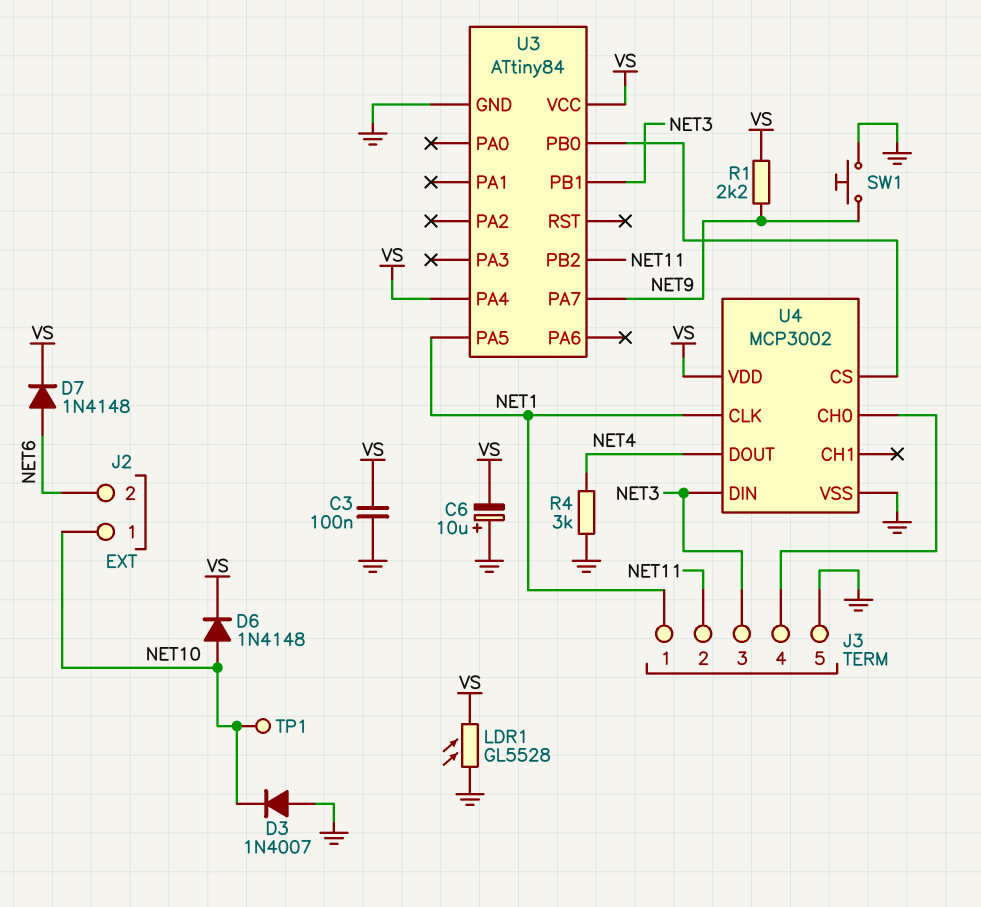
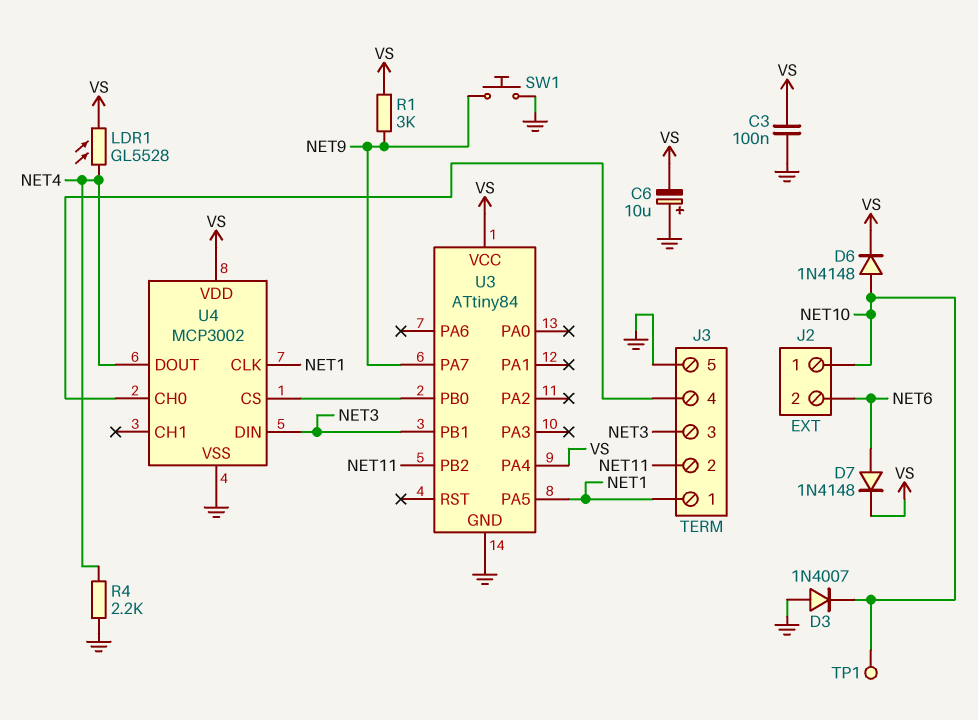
LDR1: GL5528 (GND, VS) -> GL5528 (NET4, VS)
R1: 2.2k (NET9, VS) -> 3k (NET9, VS)
R4: 3k (GND, NET4) -> 2.2k (GND, NET4)

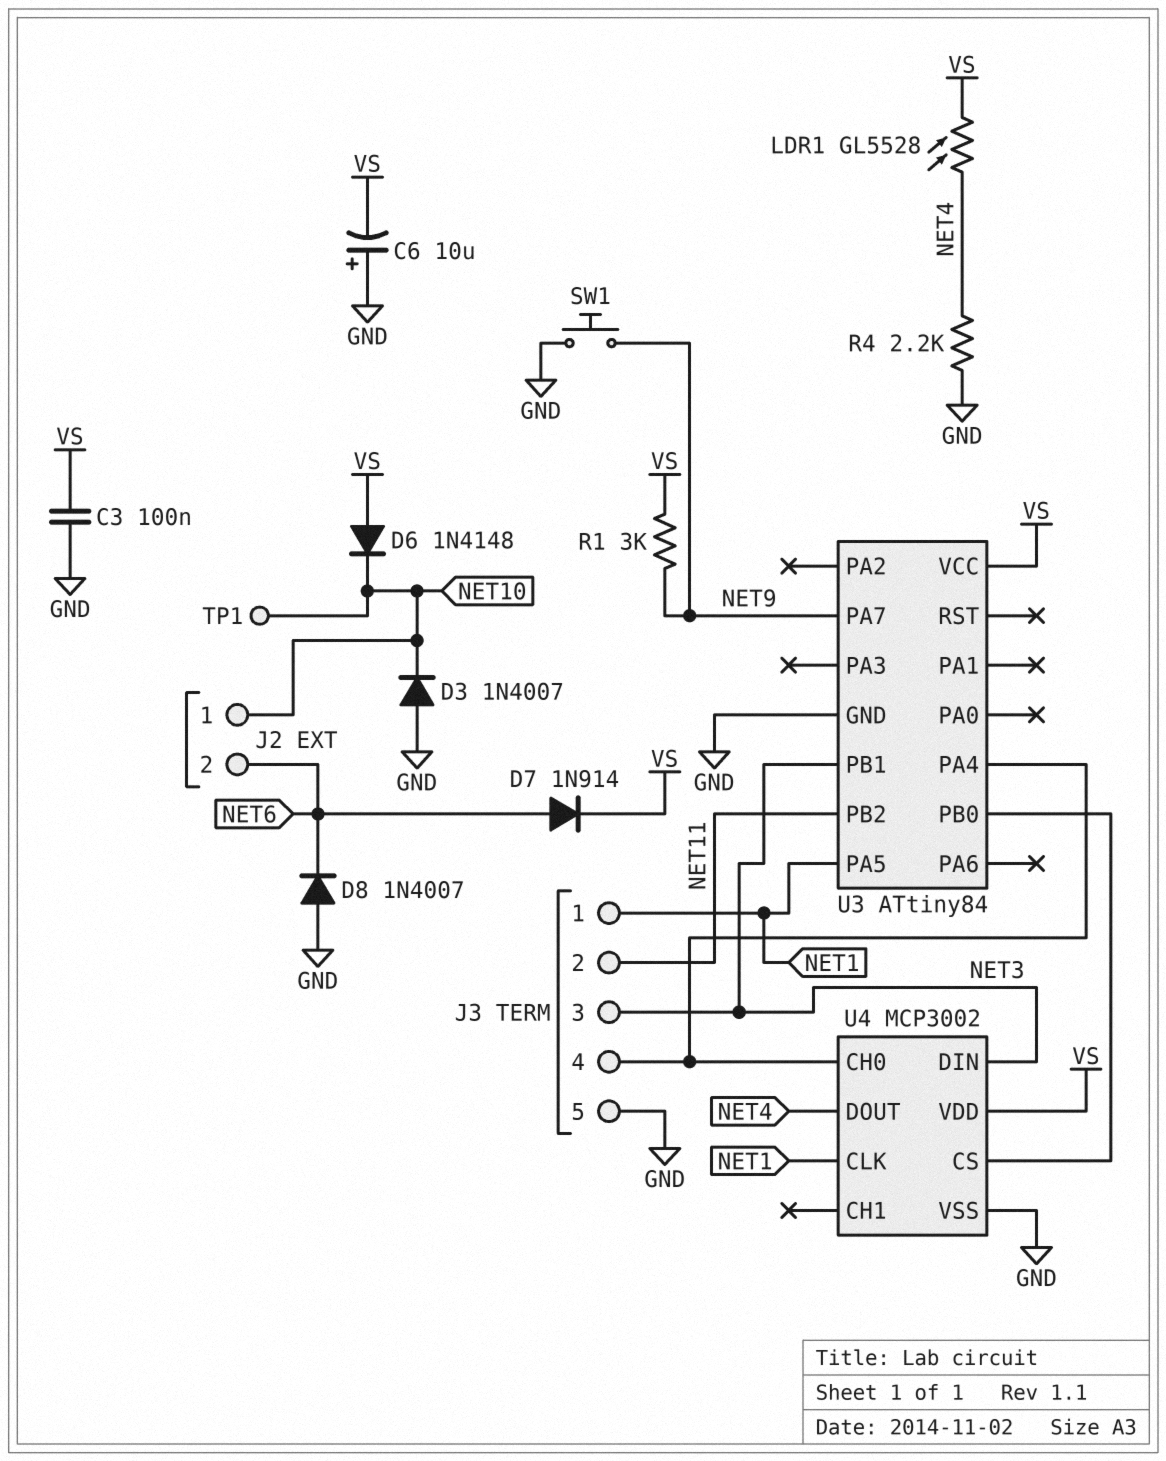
D6: diode 1N4148 (A NET10, K VS) -> diode 1N4148 (A VS, K NET10)
D7: diode 1N4148 (A NET6, K VS) -> diode 1N914 (A NET6, K VS)
D8: none -> diode 1N4007 (A GND, K NET6)
U3 pin PA4: VS -> J3/4

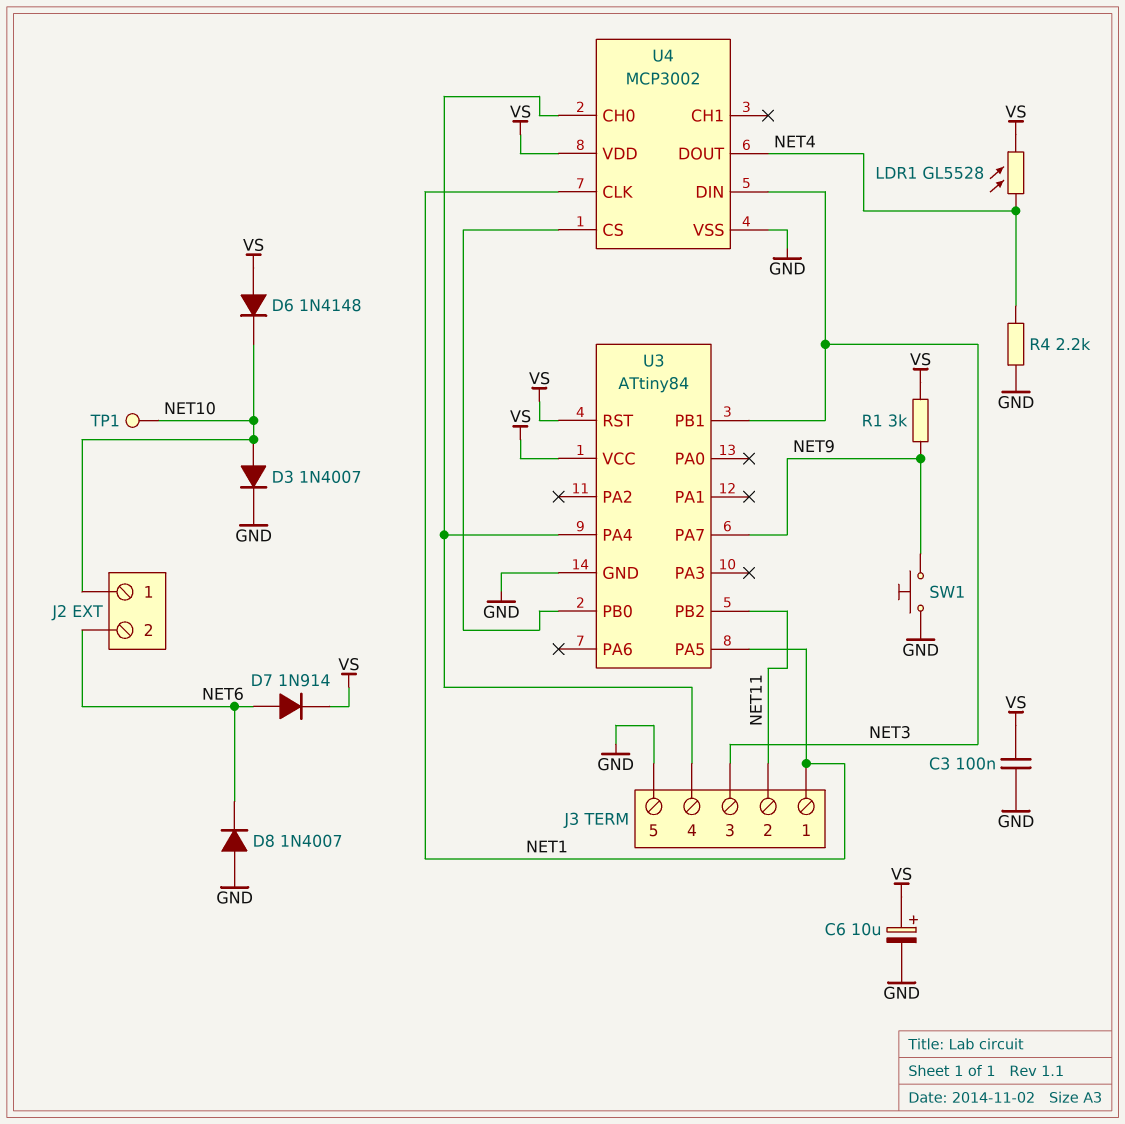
C6: 10uF (plus GND, minus VS) -> 10uF (plus VS, minus GND)
D3: diode 1N4007 (A GND, K NET10) -> diode 1N4007 (A NET10, K GND)
U3 pin RST: none -> VS

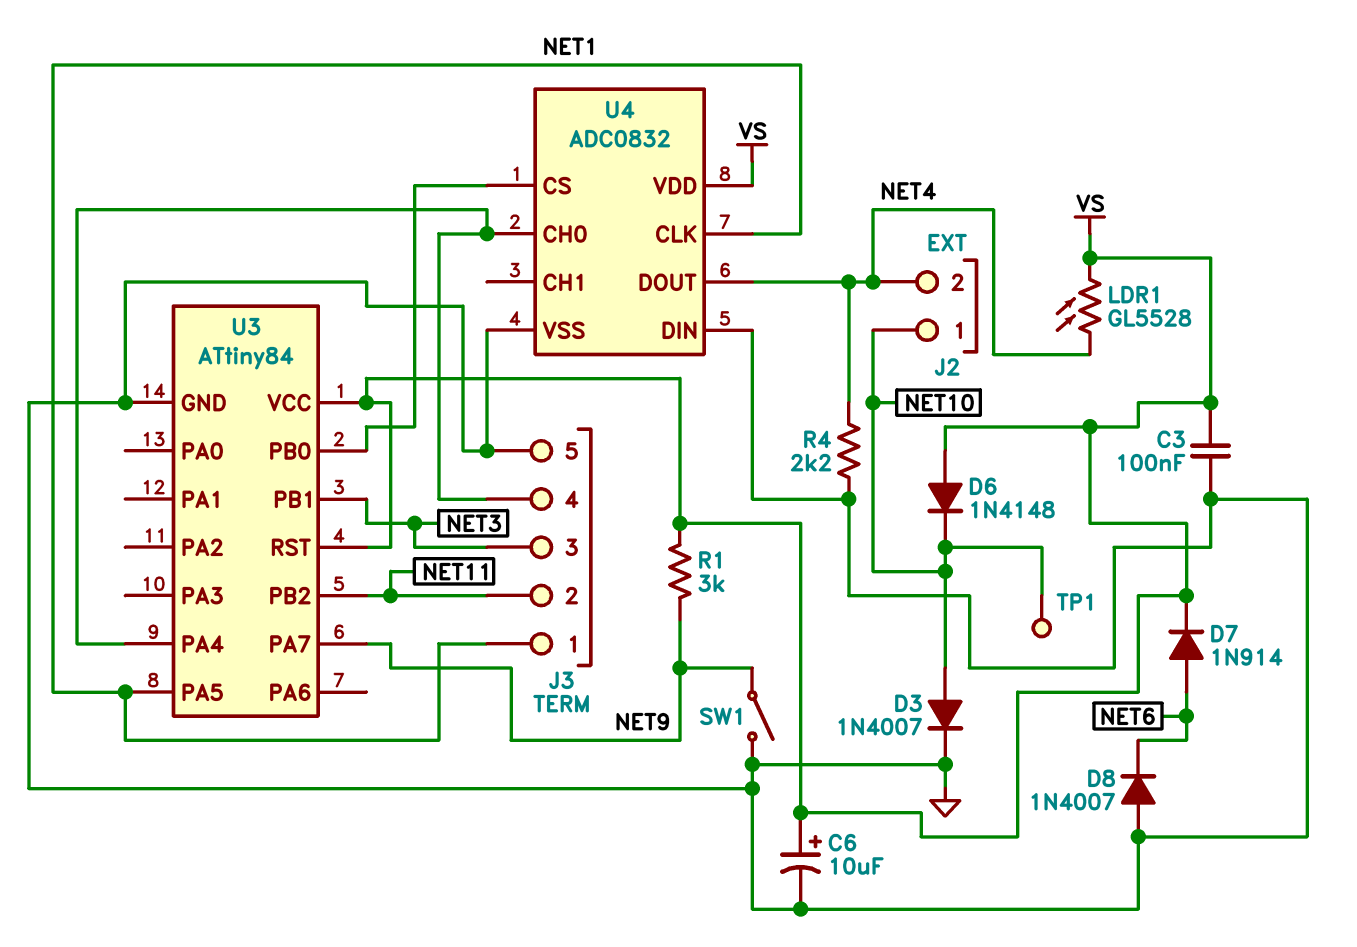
J2 pin 2: NET6 -> NET4
SW1: button (GND, NET9) -> switch (GND, NET9)
U4: MCP3002 -> ADC0832
U4 pin DIN: NET3 -> GND

